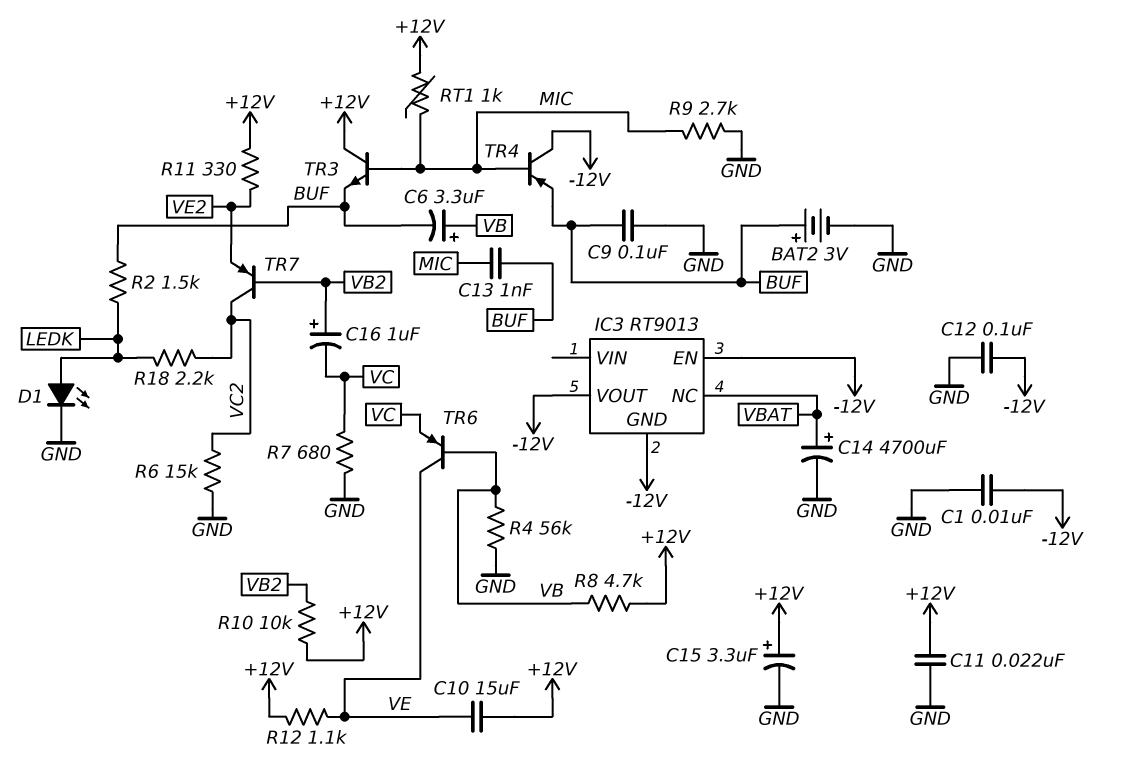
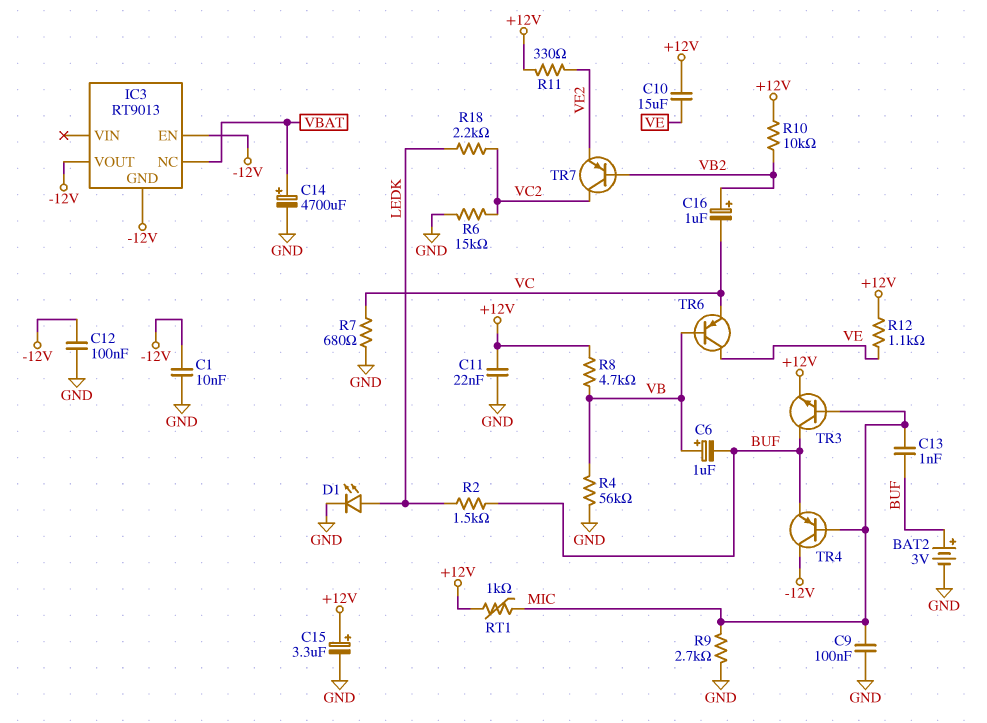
C6: 3.3uF (plus VB, minus BUF) -> 1uF (plus VB, minus BUF)
C9: 100nF (BUF, GND) -> 100nF (GND, MIC)
TR3: NPN (B MIC, C +12V, E BUF) -> NPN (B MIC, C BUF, E +12V)

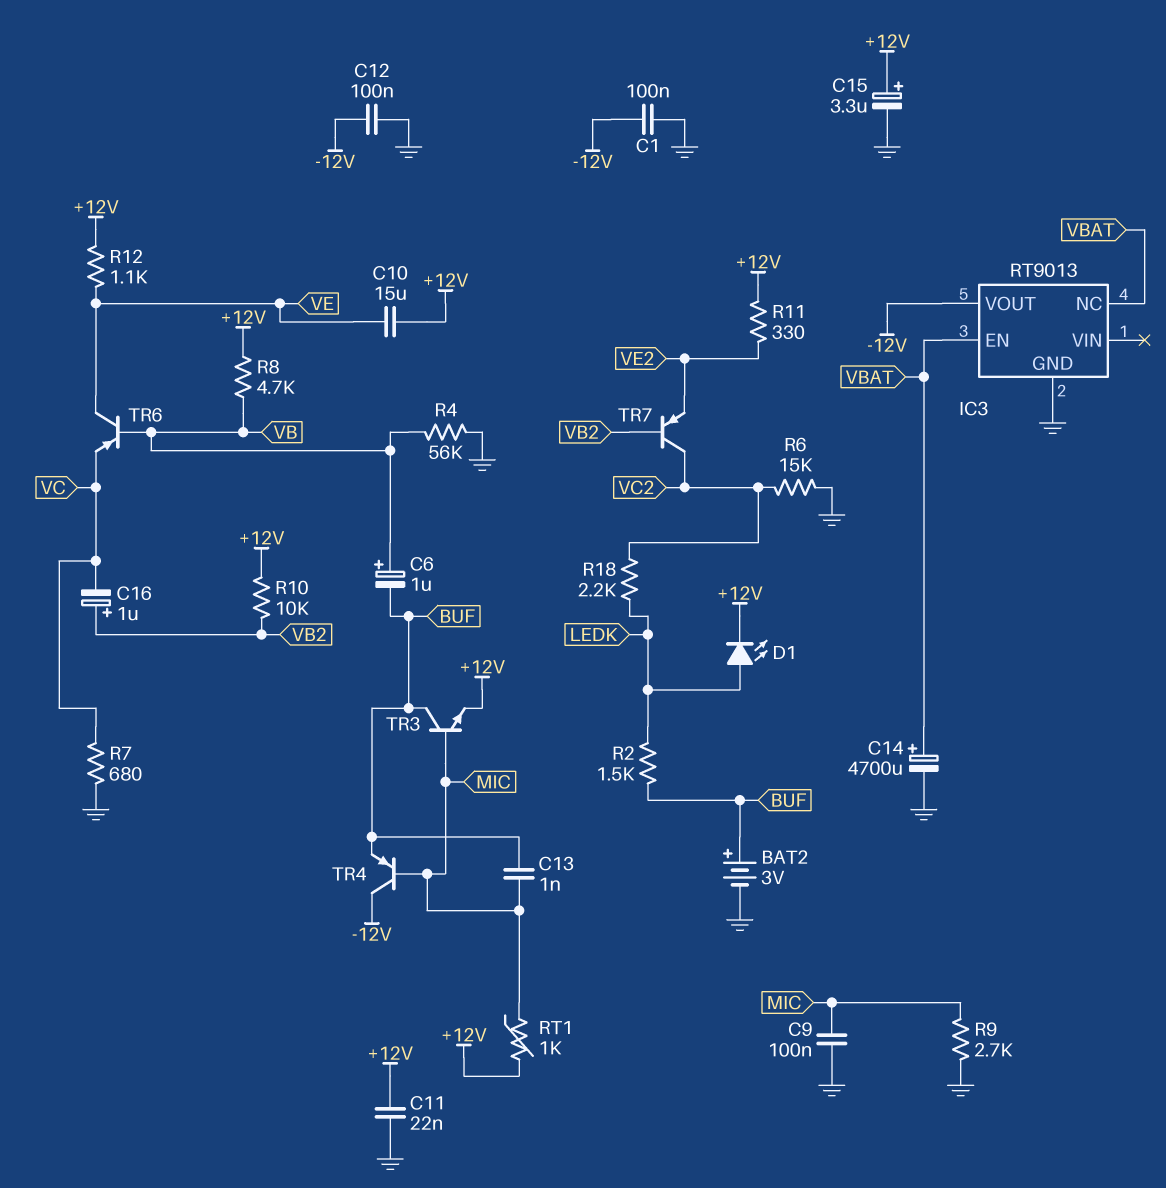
C1: 10nF (-12V, GND) -> 100nF (-12V, GND)
D1: LED (A LEDK, K GND) -> LED (A LEDK, K +12V)
IC3 pin EN: -12V -> VBAT
IC3 pin GND: -12V -> GND

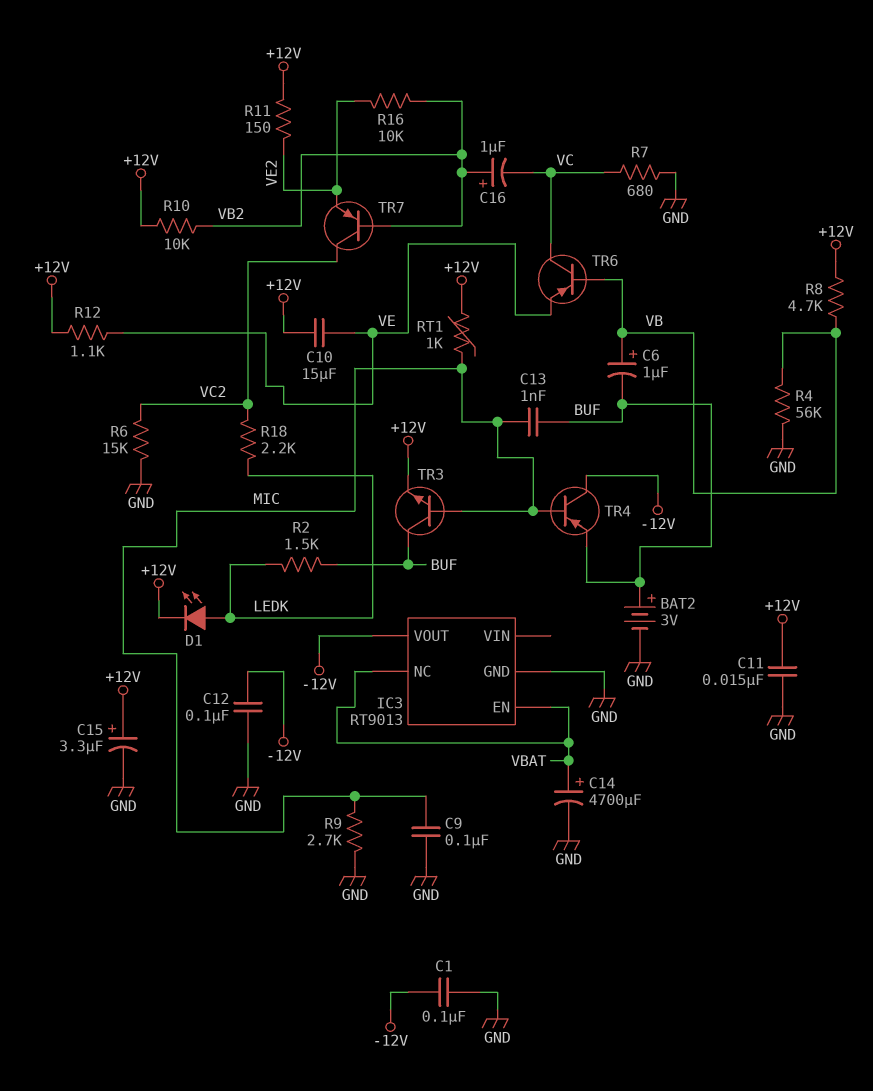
C11: 22nF (+12V, GND) -> 15nF (+12V, GND)
R11: 330 (+12V, VE2) -> 150 (+12V, VE2)
R16: none -> 10k (VB2, VE2)
TR6: PNP (B VB, C VE, E VC) -> PNP (B VB, C VC, E VE)

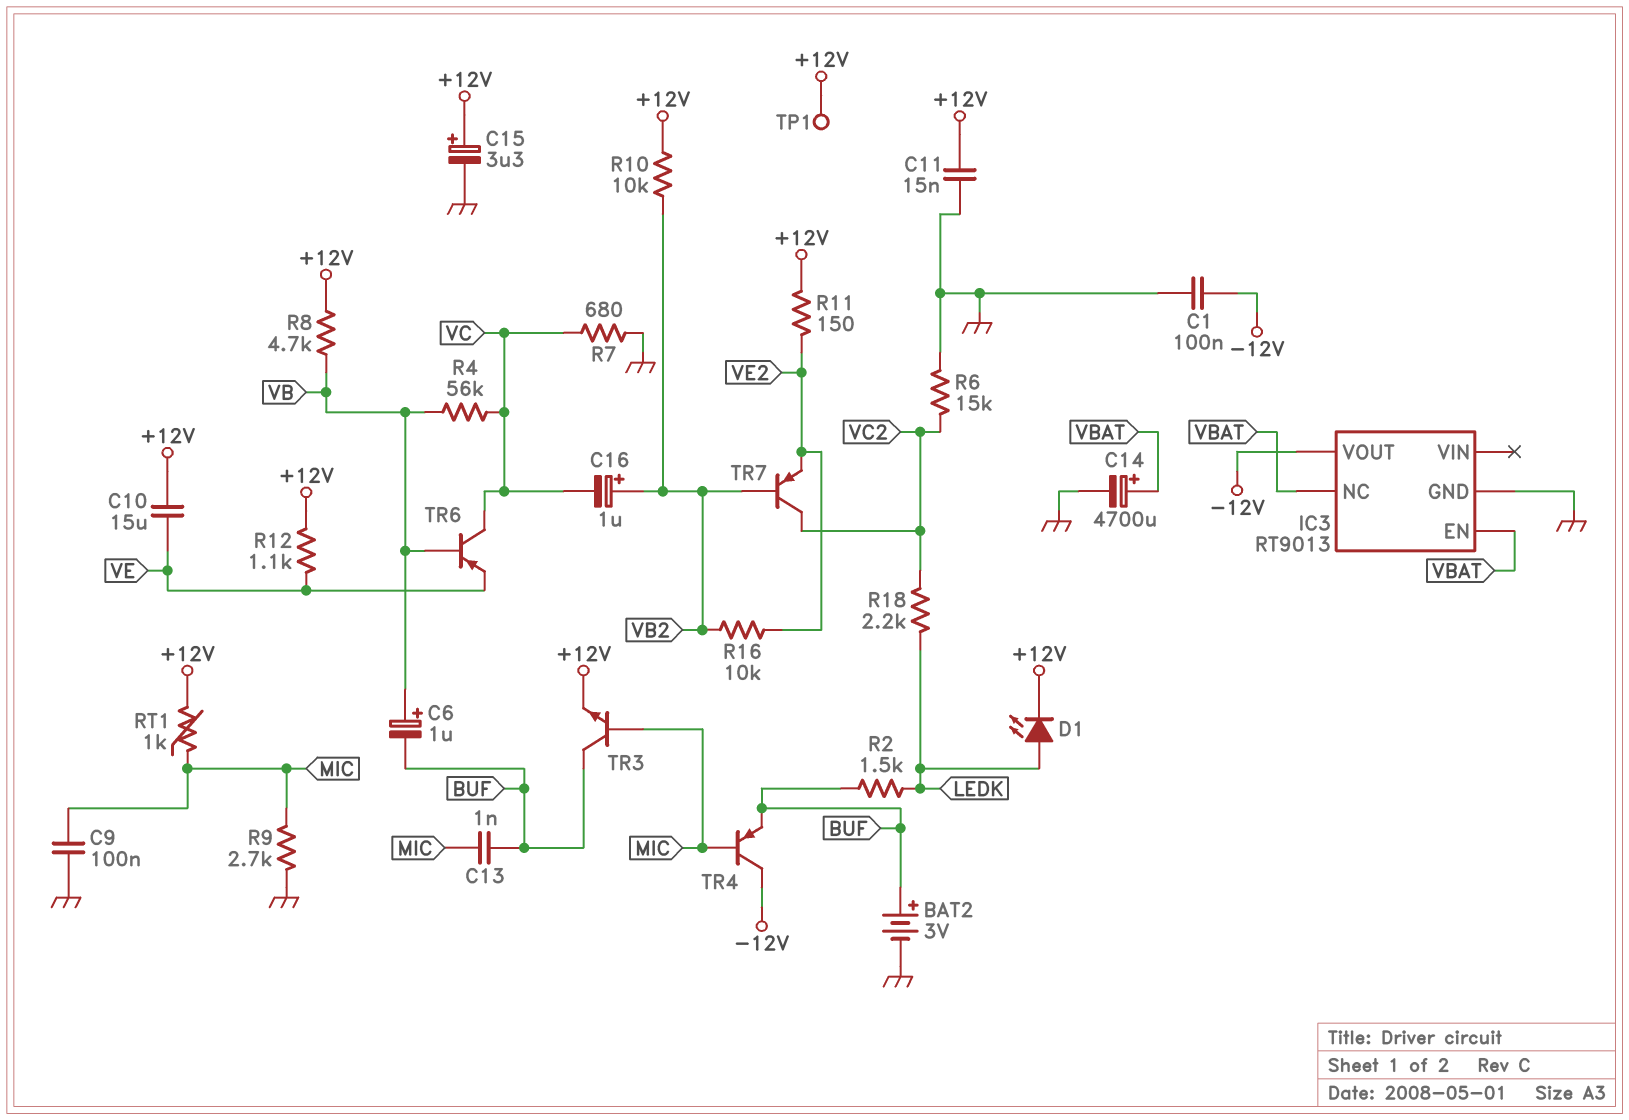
C12: 100nF (-12V, GND) -> none
R4: 56k (GND, VB) -> 56k (VB, VC)
TP1: none -> test point (+12V)

